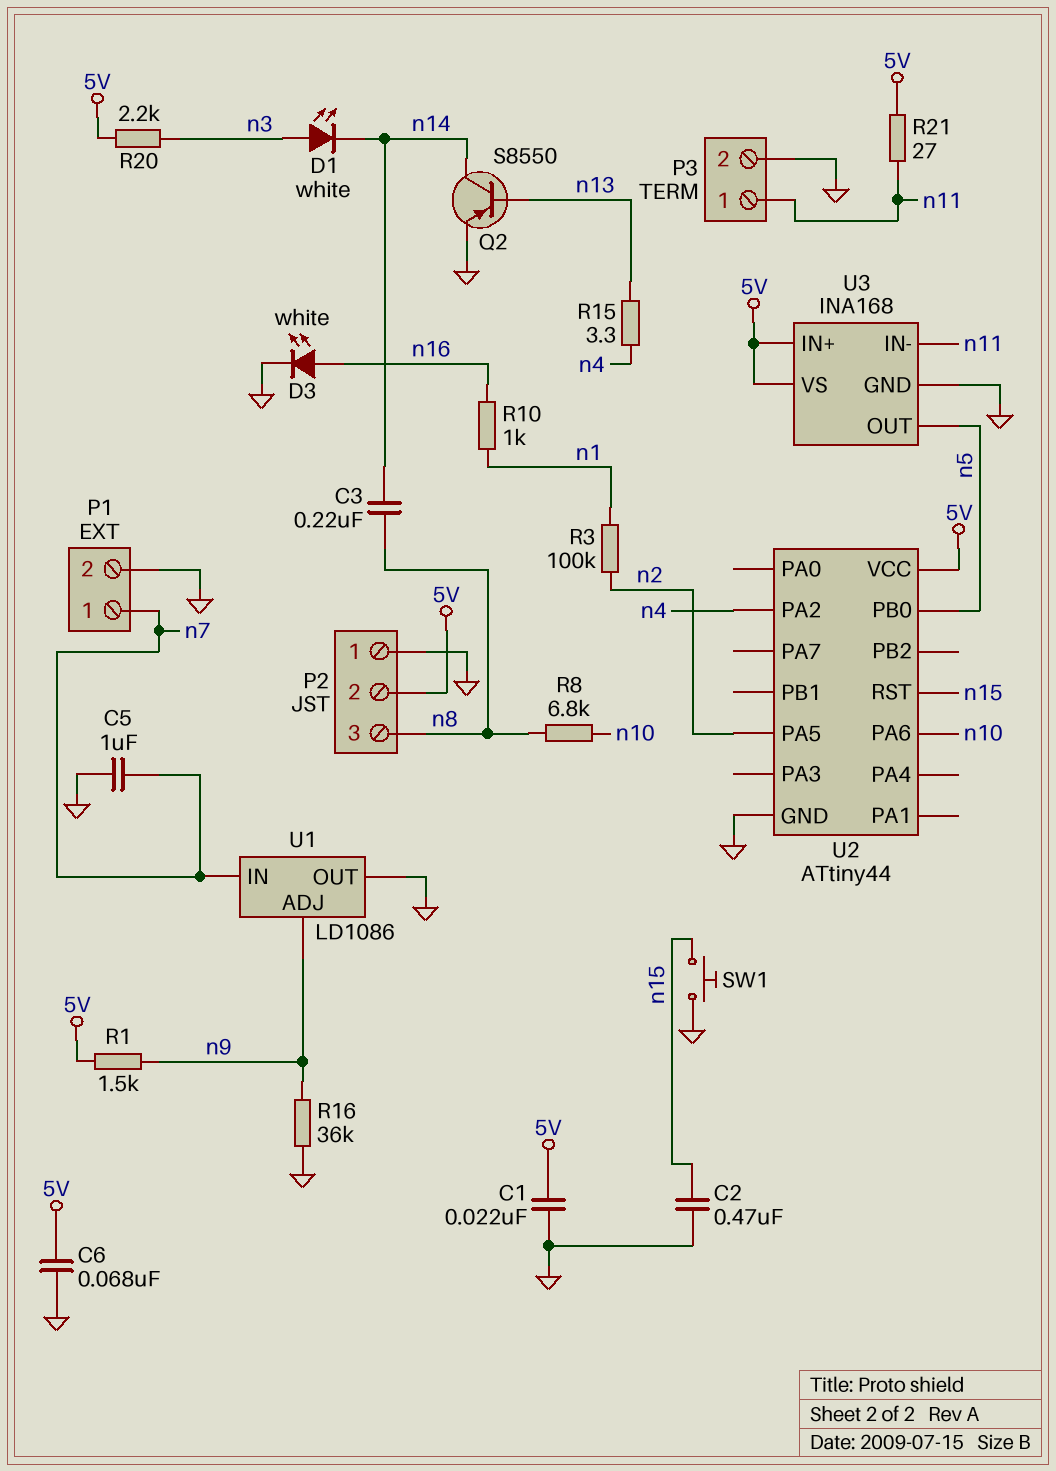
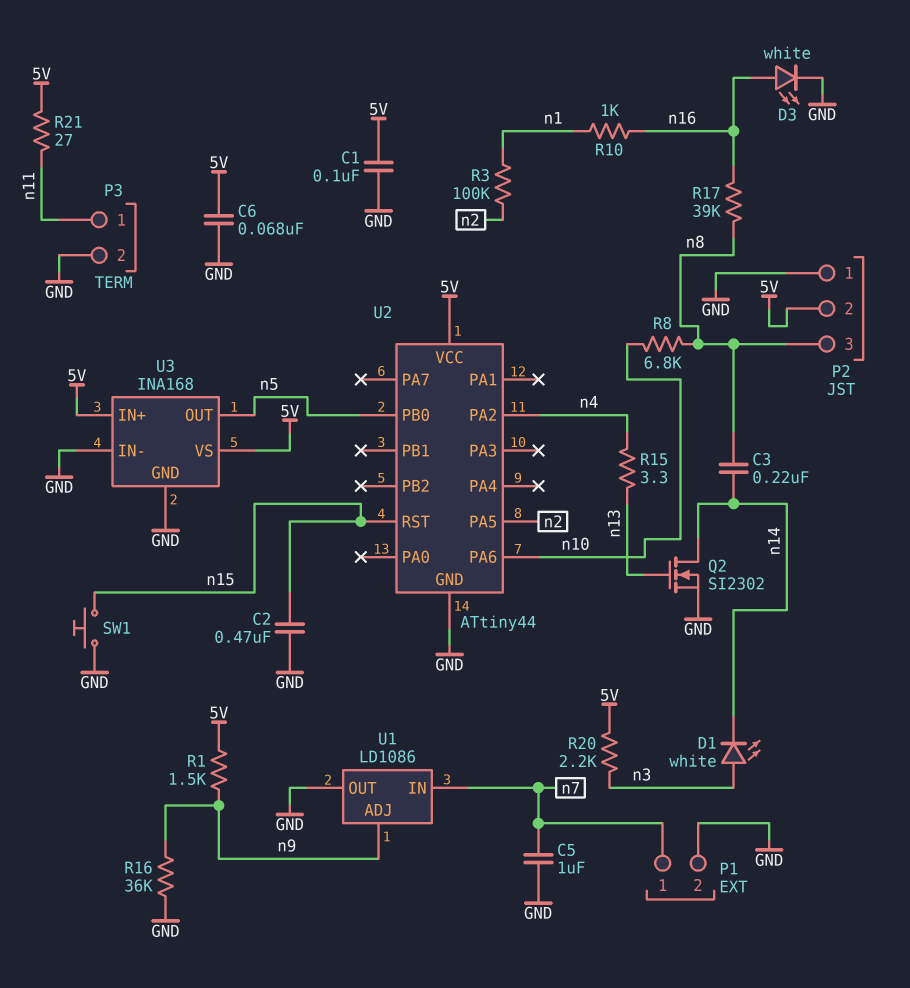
C1: 22nF (5V, GND) -> 100nF (5V, GND)
Q2: PNP S8550 (B n13, C n14, E GND) -> NMOS SI2302 (G n13, D n14, S GND)
R17: none -> 39k (n8, n16)
U3 pin IN-: n11 -> GND

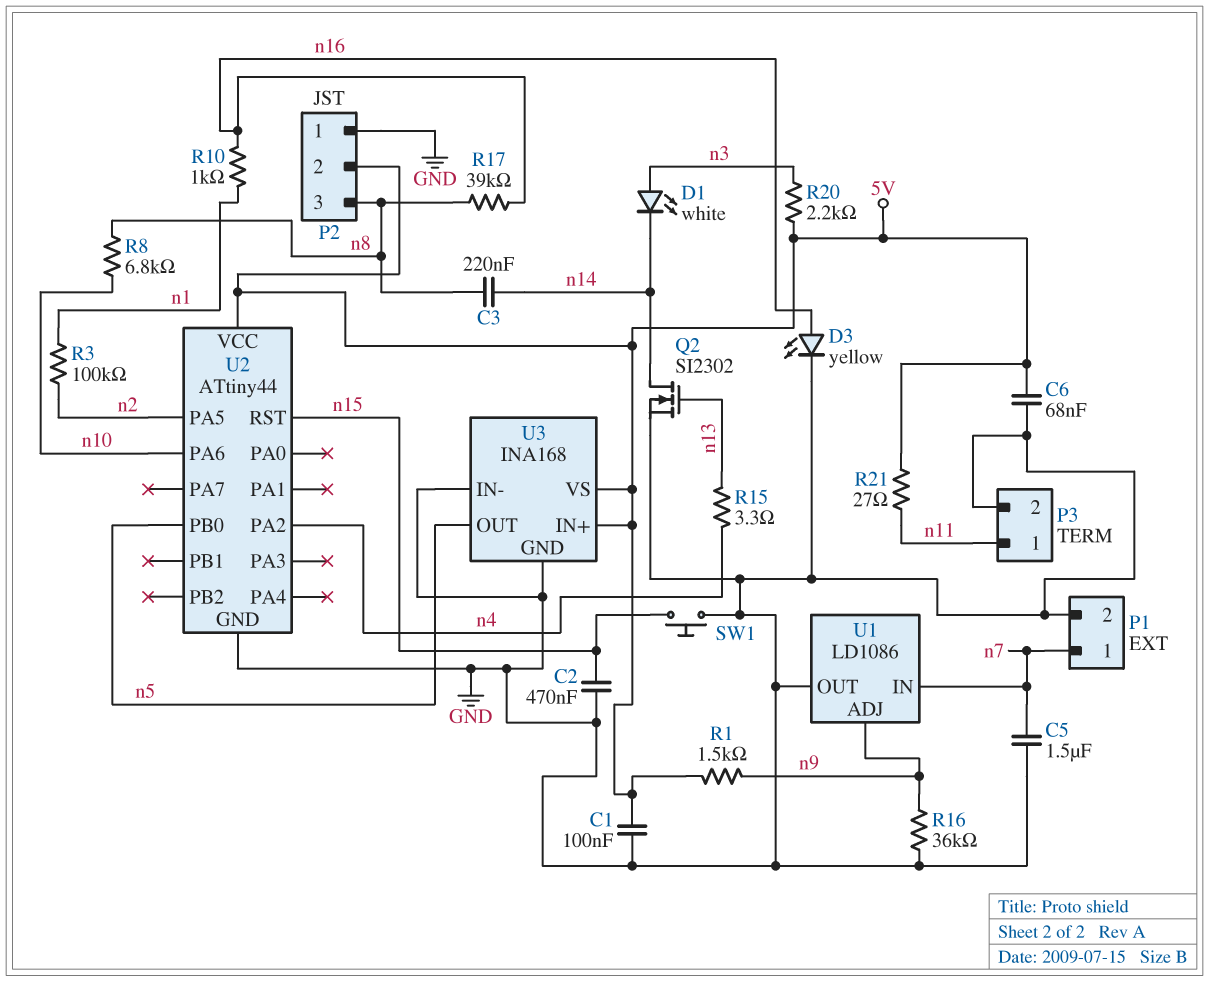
C5: 1uF (GND, n7) -> 1.5uF (GND, n7)
D3: LED white (A n16, K GND) -> LED yellow (A n16, K GND)

